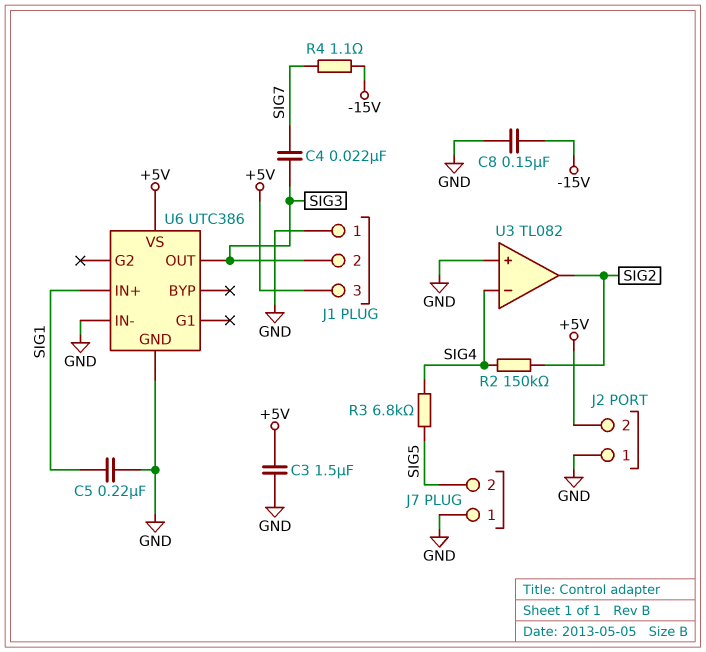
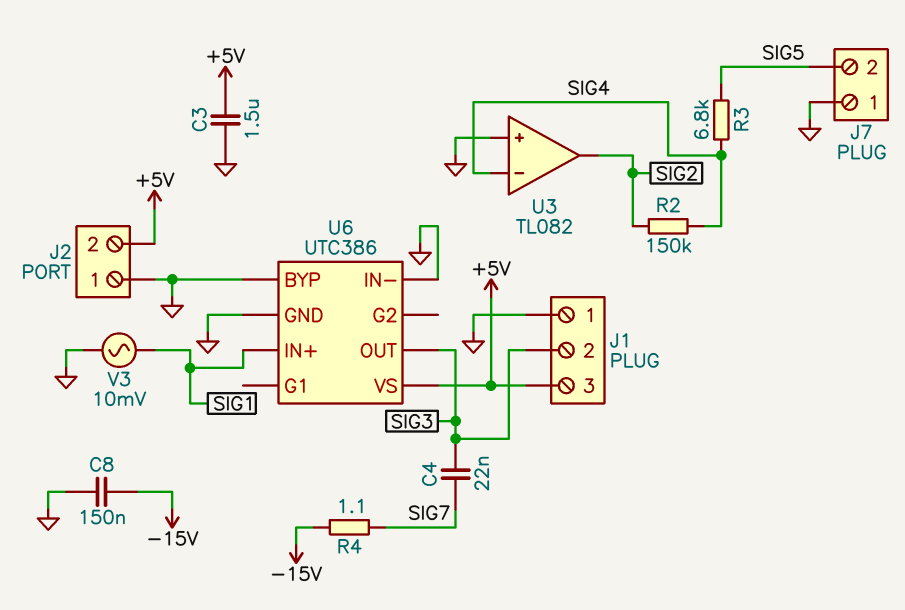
C5: 220nF (GND, SIG1) -> none
U6 pin BYP: none -> GND
V3: none -> AC 10mV (GND, SIG1)

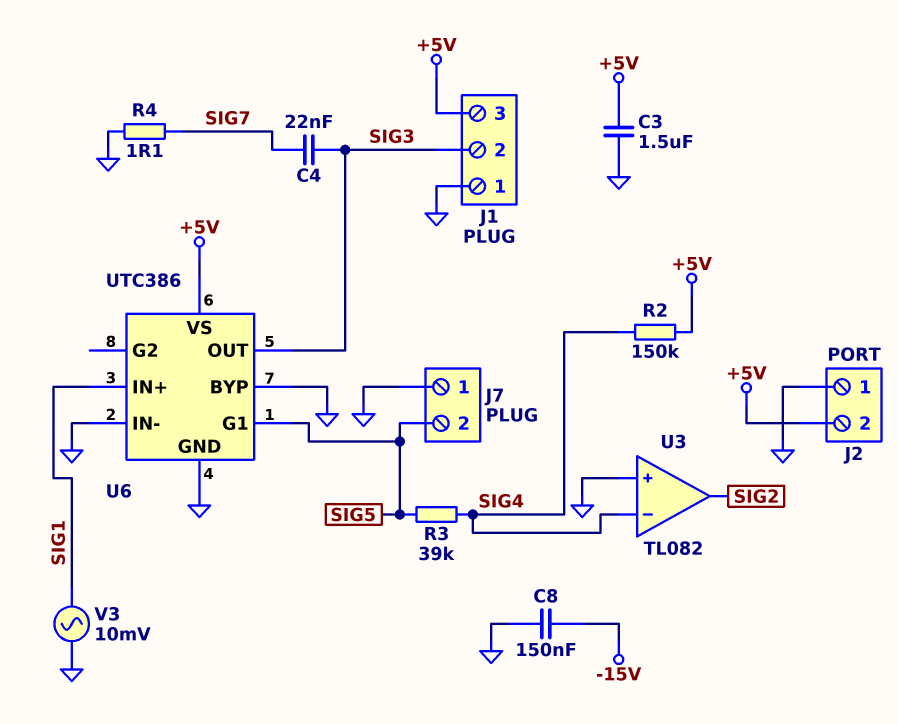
R2: 150k (SIG2, SIG4) -> 150k (+5V, SIG4)
R3: 6.8k (SIG4, SIG5) -> 39k (SIG4, SIG5)
R4: 1.1 (-15V, SIG7) -> 1.1 (GND, SIG7)
U6 pin G1: none -> SIG5

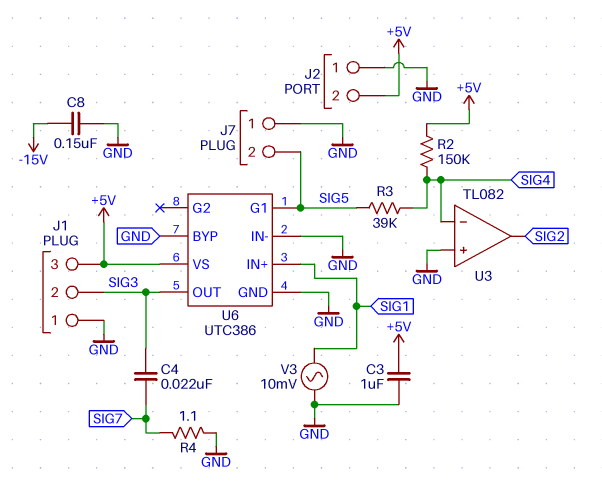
C3: 1.5uF (+5V, GND) -> 1uF (+5V, GND)

